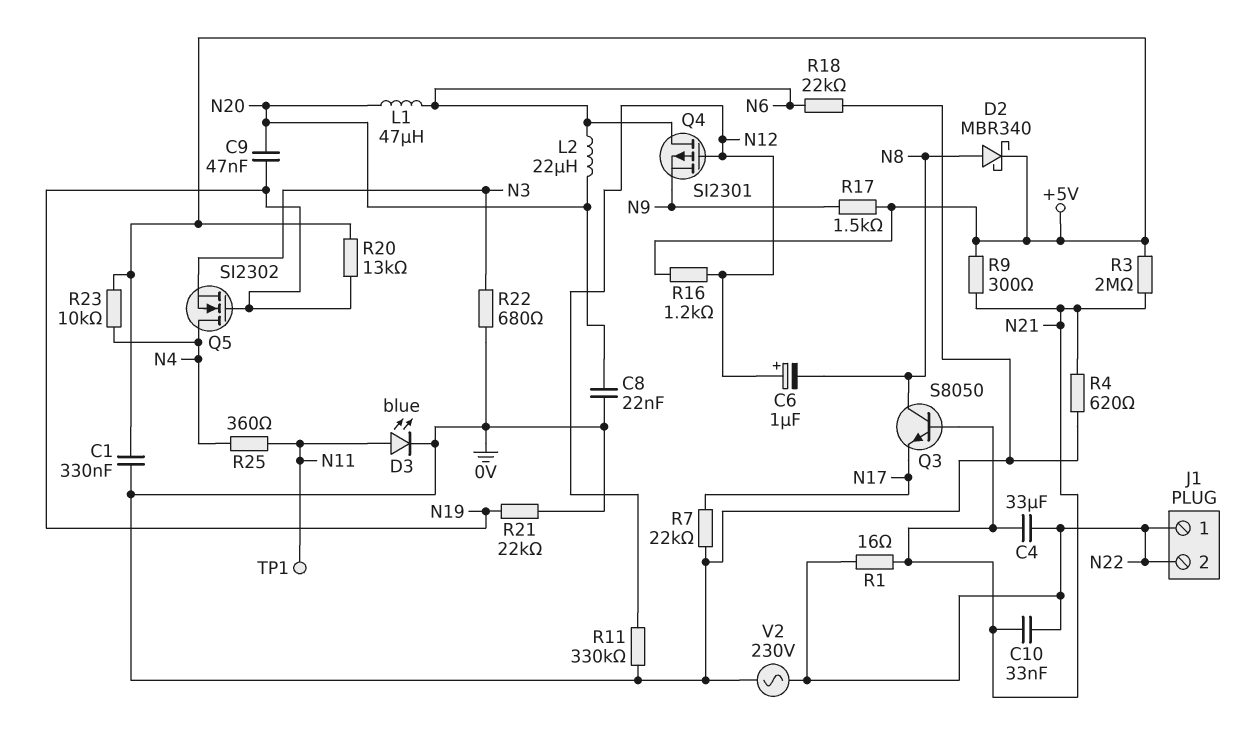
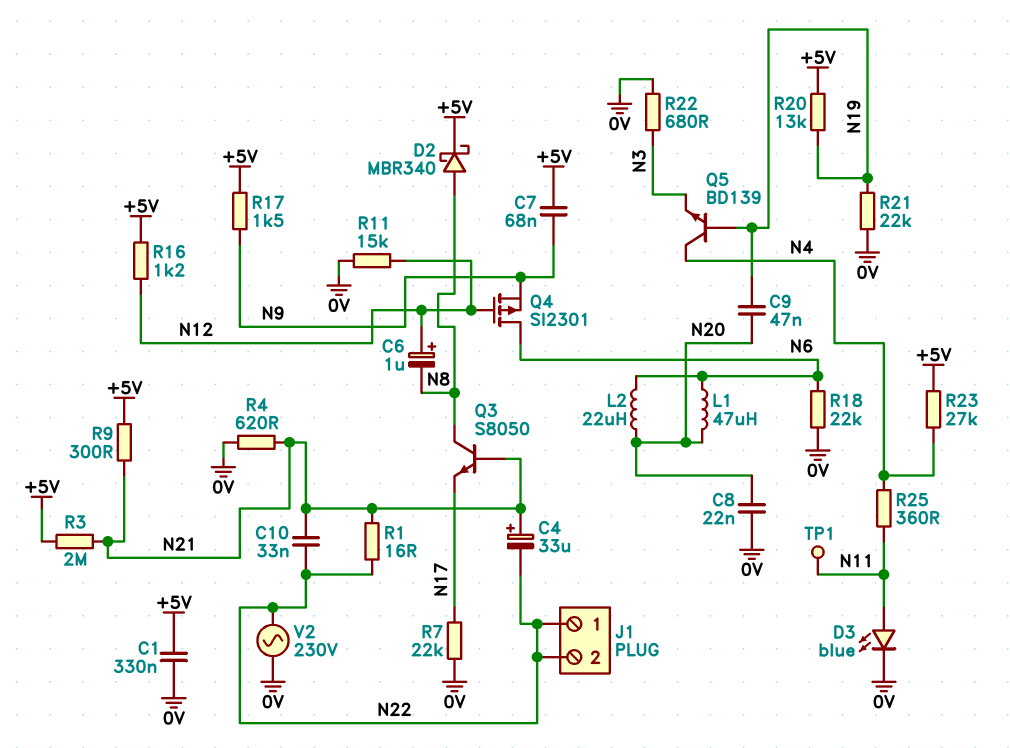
C4: 33uF (N21, N22) -> 33uF (plus N21, minus N22)
C7: none -> 68nF (+5V, N9)
Q5: NMOS SI2302 (G N19, D N4, S N3) -> NPN BD139 (B N19, C N4, E N3)
R11: 330k (0V, N12) -> 15k (0V, N12)
R23: 10k (+5V, N4) -> 27k (+5V, N4)

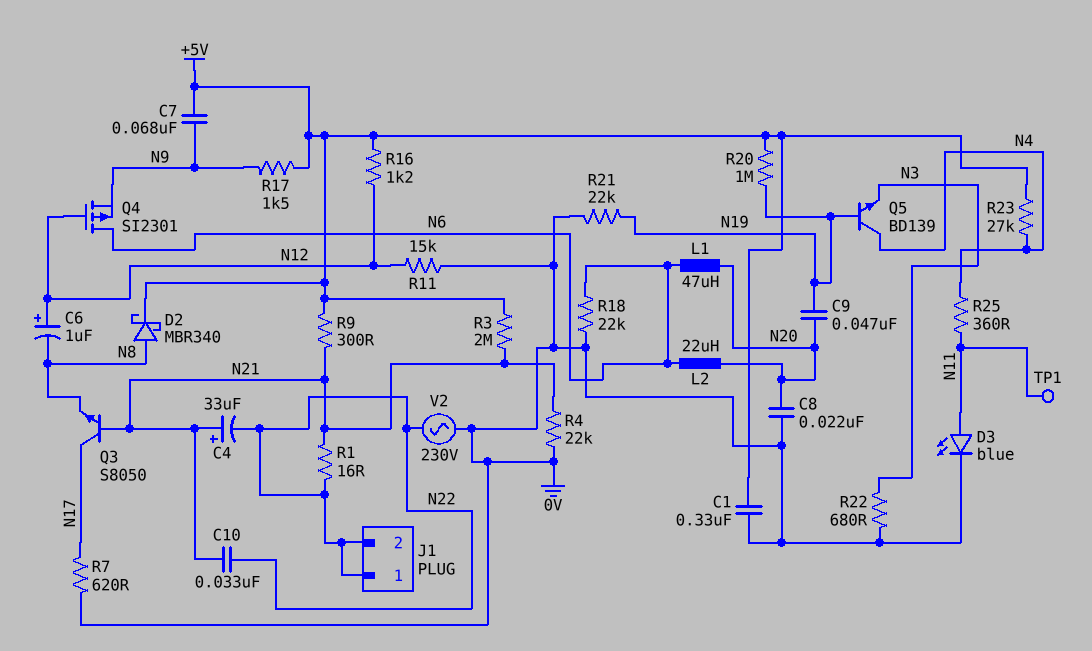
Q3: NPN S8050 (B N21, C N8, E N17) -> NPN S8050 (B N21, C N17, E N8)
R4: 620 (0V, N21) -> 22k (0V, N21)
R7: 22k (0V, N17) -> 620 (0V, N17)
R20: 13k (+5V, N19) -> 1M (+5V, N19)

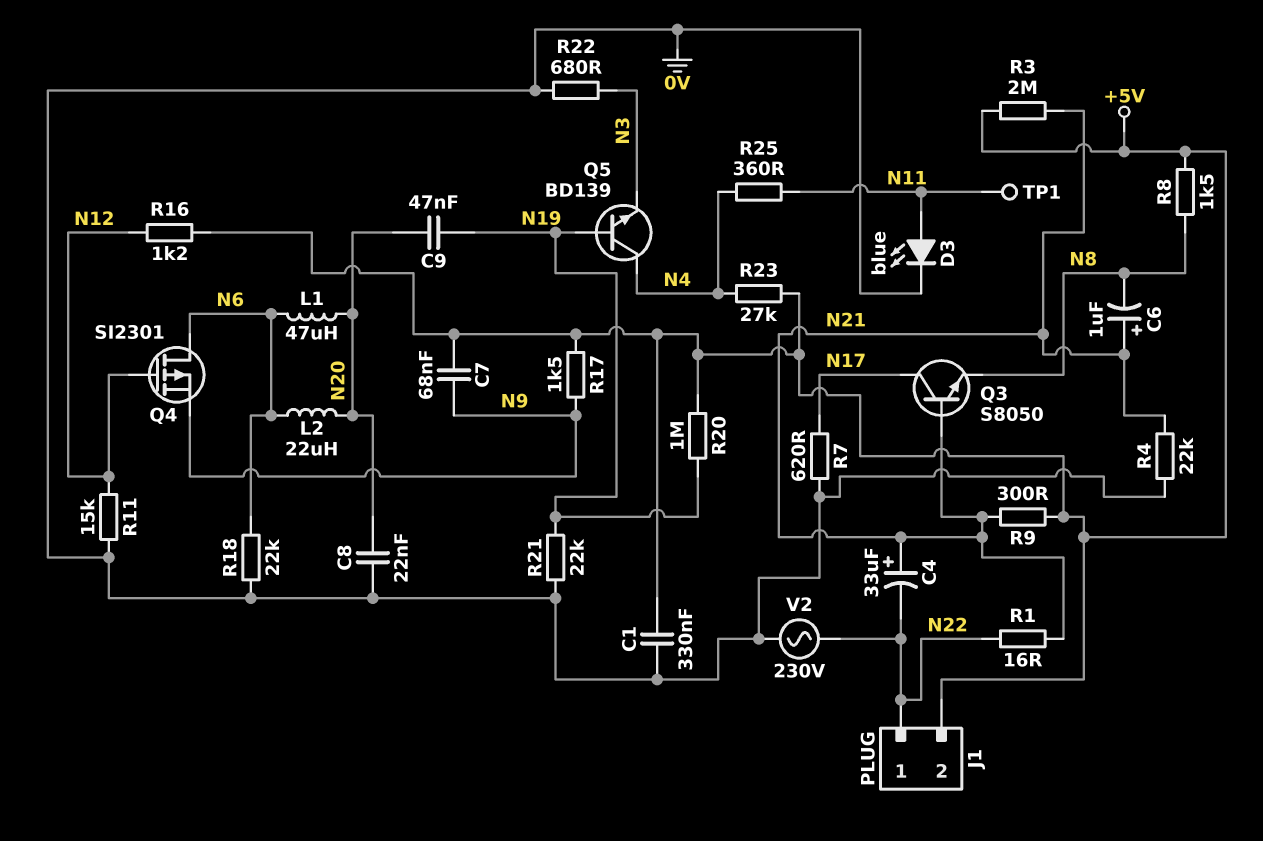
C6: 1uF (plus N12, minus N8) -> 1uF (plus N21, minus N8)
C10: 33nF (N21, N22) -> none
D2: schottky MBR340 (A N8, K +5V) -> none
J1 pin 2: N22 -> +5V
R8: none -> 1.5k (+5V, N8)

